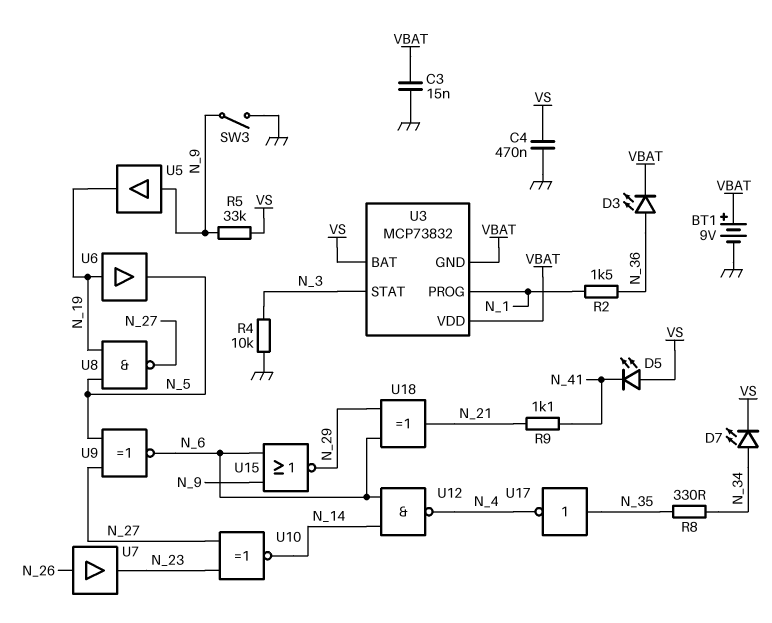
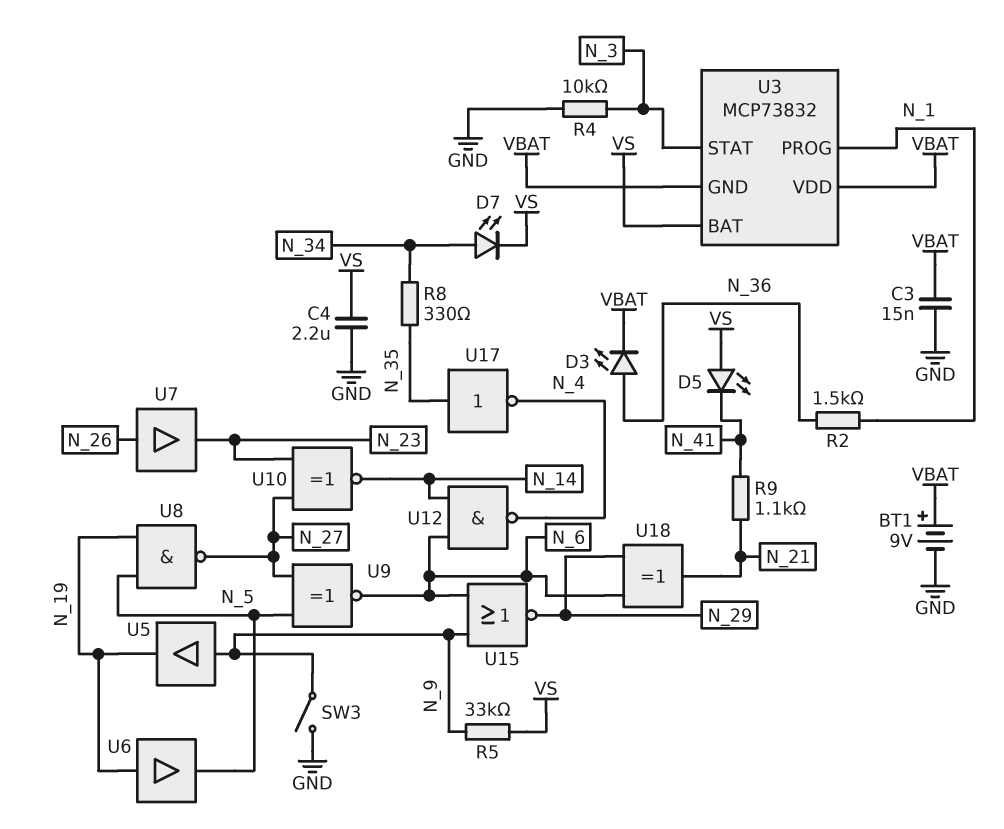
C4: 470nF (GND, VS) -> 2.2uF (GND, VS)

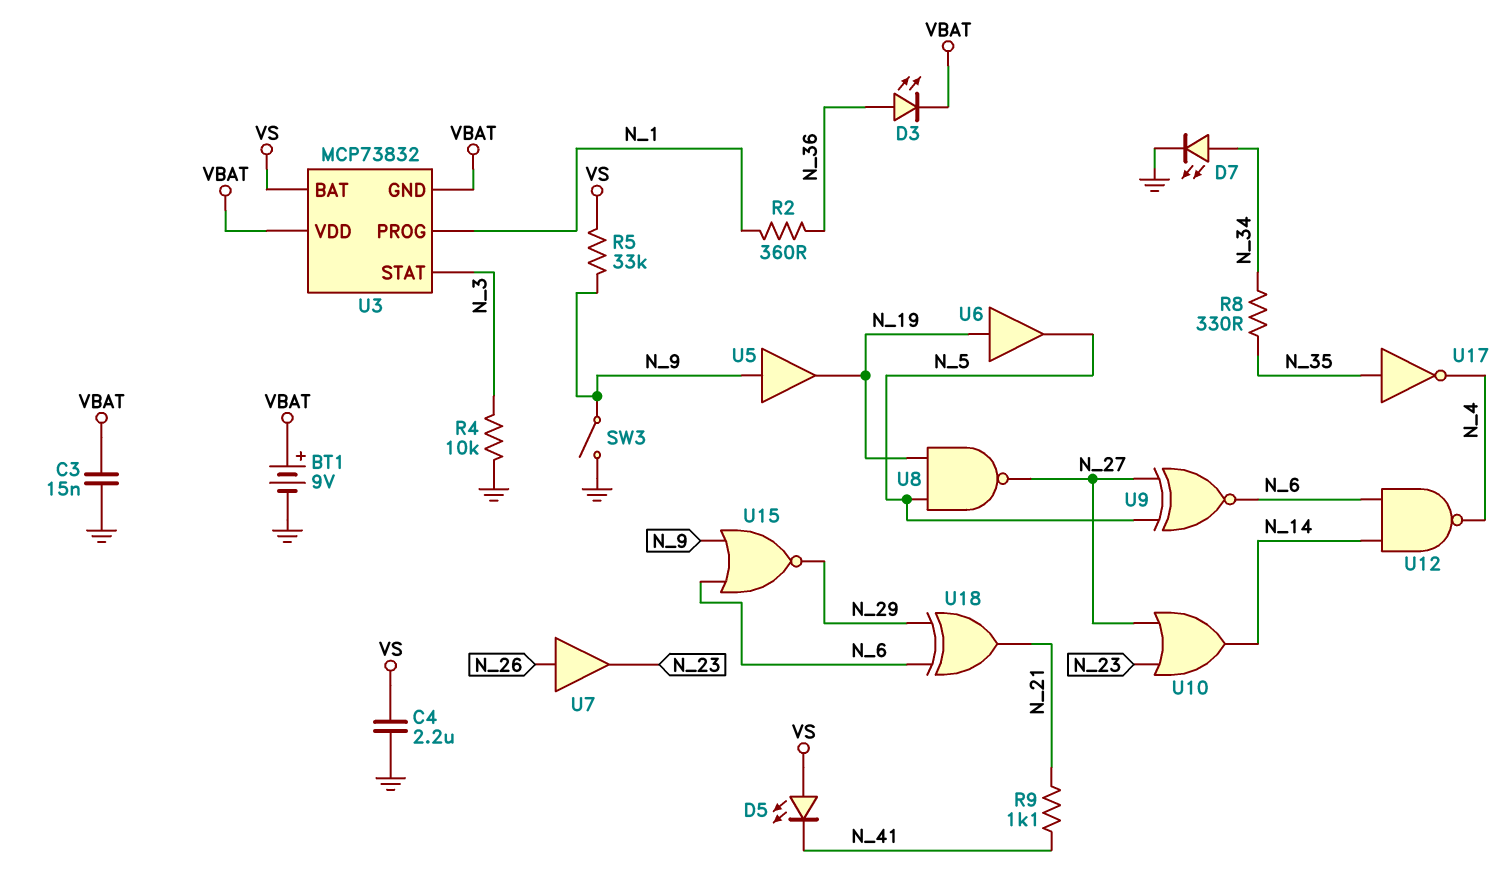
D7: LED (A N_34, K VS) -> LED (A N_34, K GND)
R2: 1.5k (N_1, N_36) -> 360 (N_1, N_36)
U10: XNOR (in N_23, in N_27, out N_14) -> OR (in N_23, in N_27, out N_14)

